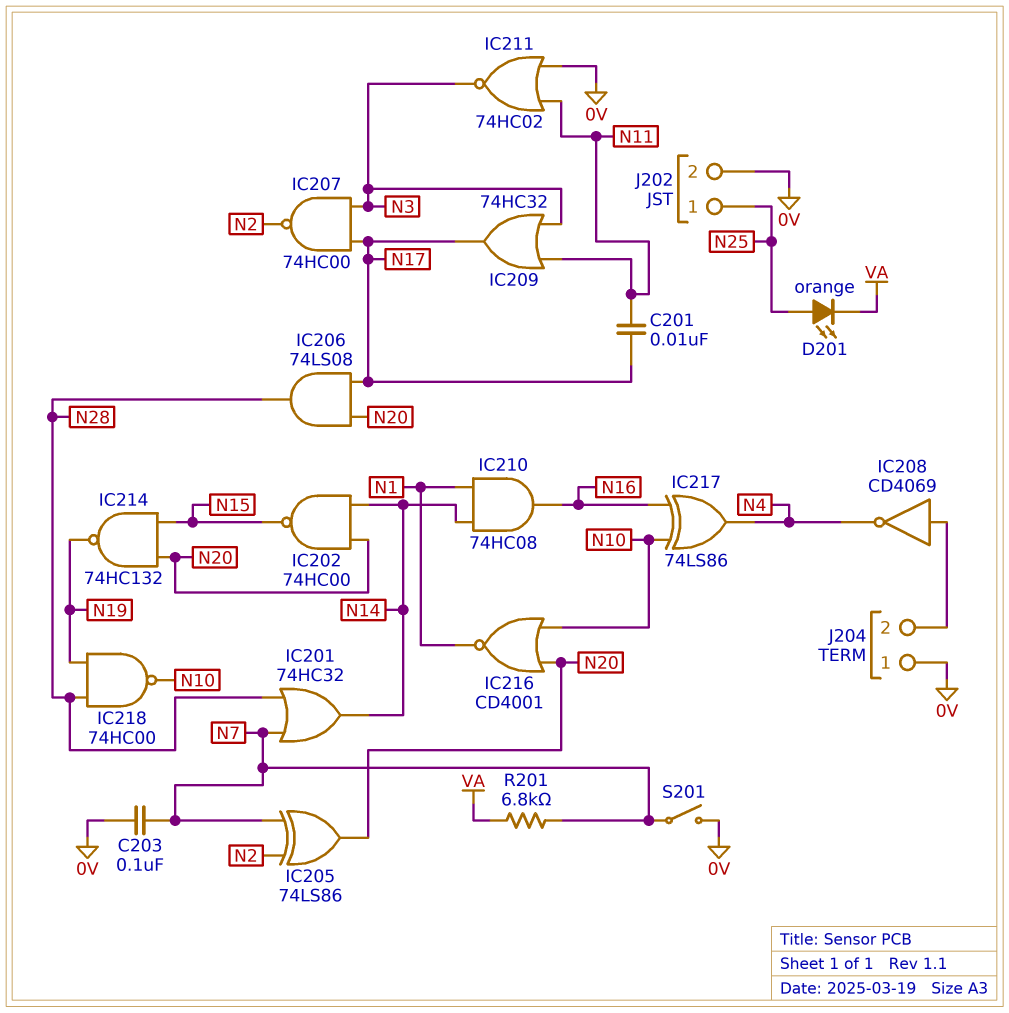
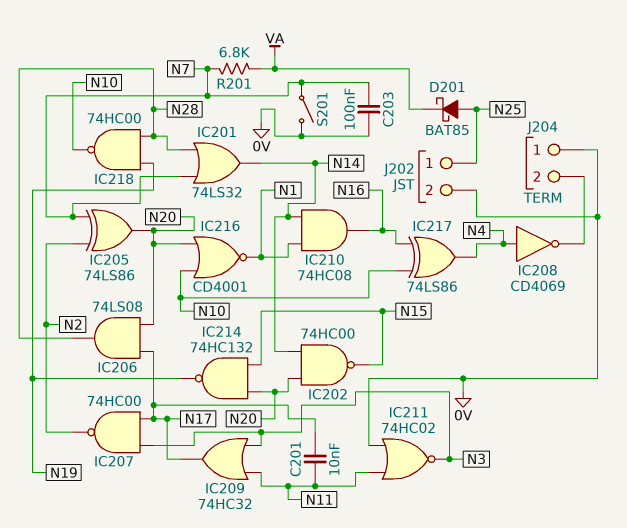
D201: LED orange (A N25, K VA) -> schottky BAT85 (A N25, K VA)
IC201: OR 74HC32 (in N7, in N28, out N14) -> OR 74LS32 (in N7, in N28, out N14)
IC208: NOT CD4069 (in J204/2, out N4) -> NOT CD4069 (in N4, out J204/2)

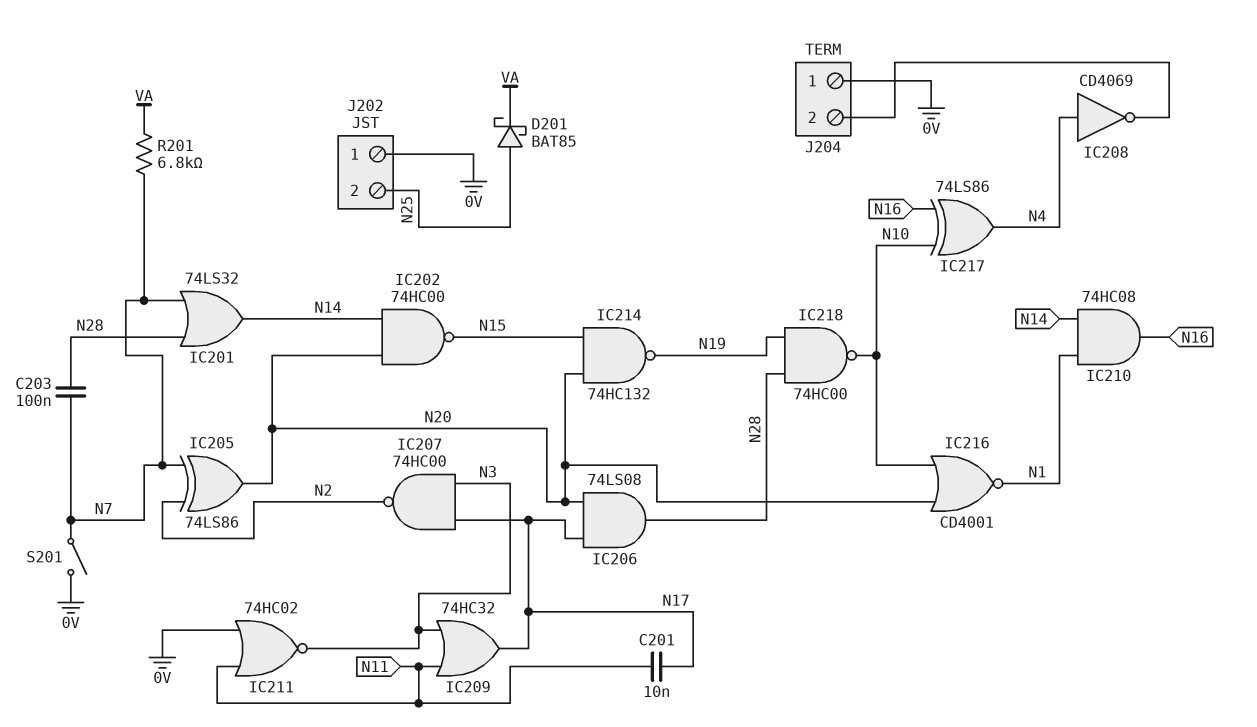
C203: 100nF (0V, N7) -> 100nF (N7, N28)
J202 pin 1: N25 -> 0V
J202 pin 2: 0V -> N25

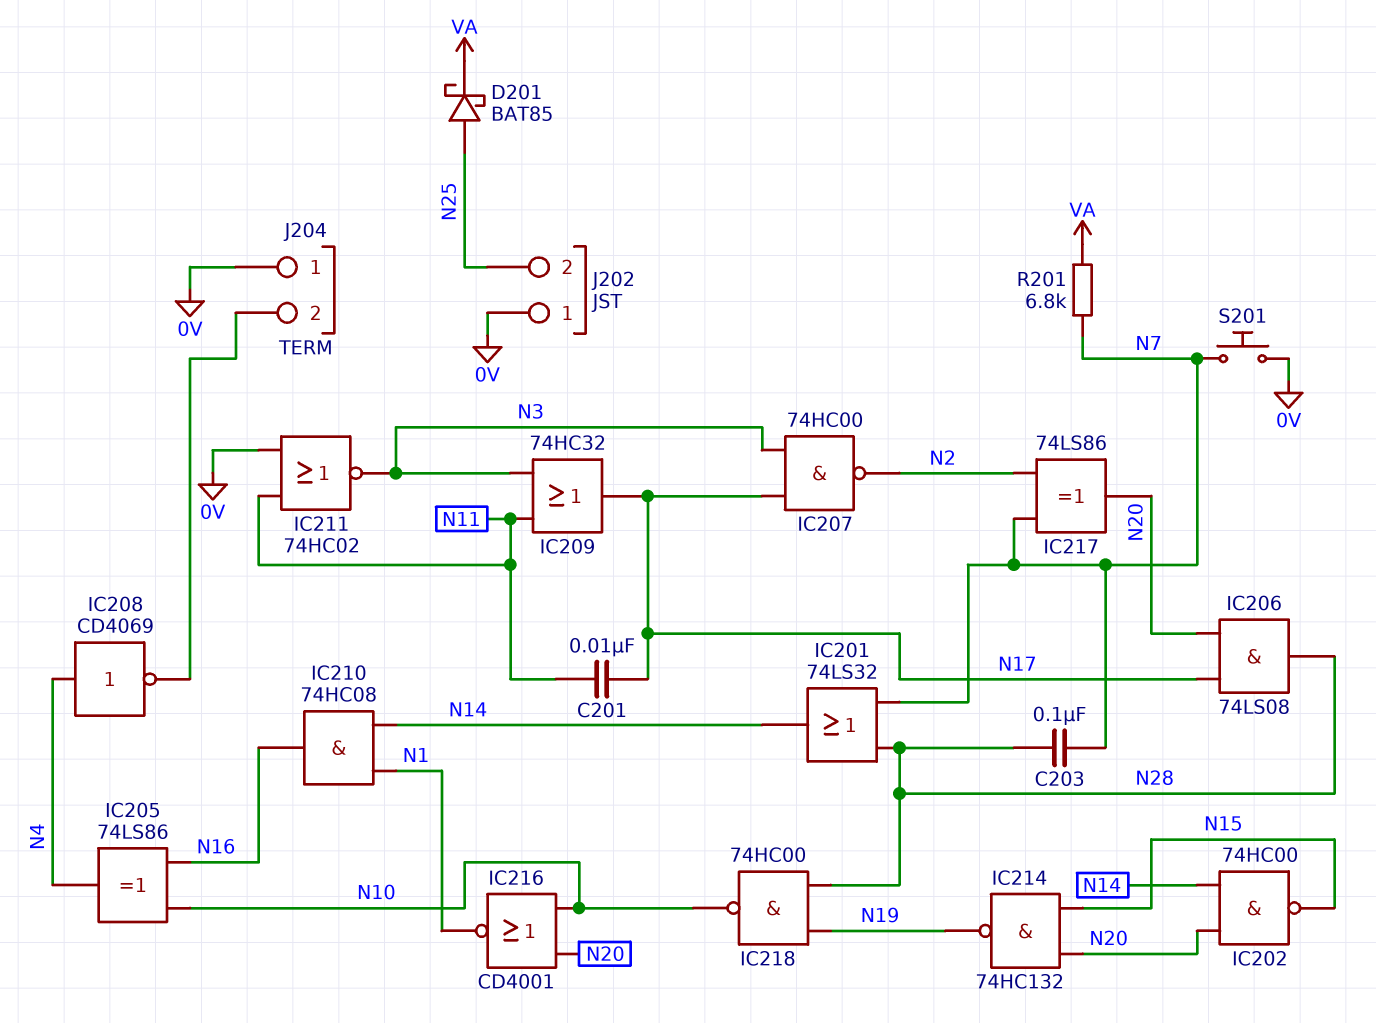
IC205: XOR 74LS86 (in N2, in N7, out N20) -> XOR 74LS86 (in N10, in N16, out N4)
IC217: XOR 74LS86 (in N10, in N16, out N4) -> XOR 74LS86 (in N2, in N7, out N20)
S201: switch (0V, N7) -> button (0V, N7)

